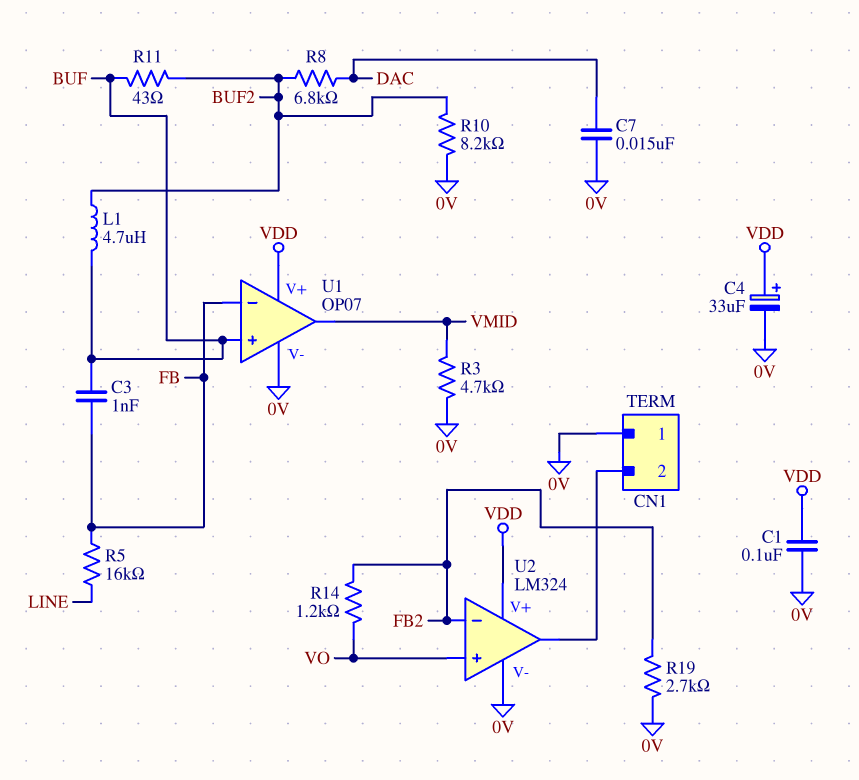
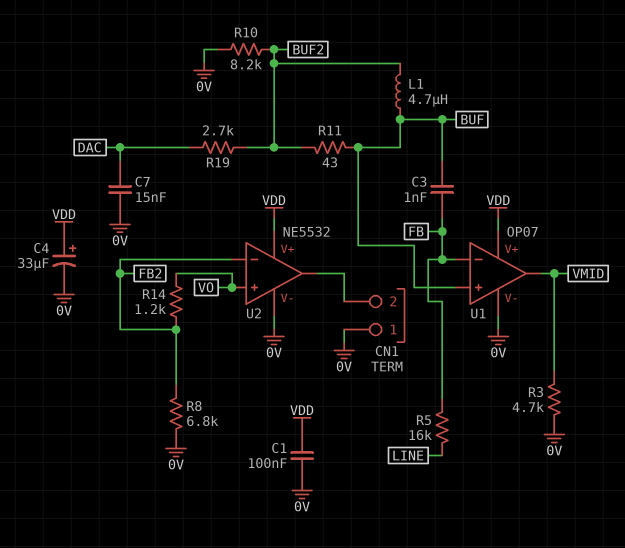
R8: 6.8k (BUF2, DAC) -> 6.8k (0V, FB2)
R19: 2.7k (0V, FB2) -> 2.7k (BUF2, DAC)
U2: LM324 -> NE5532

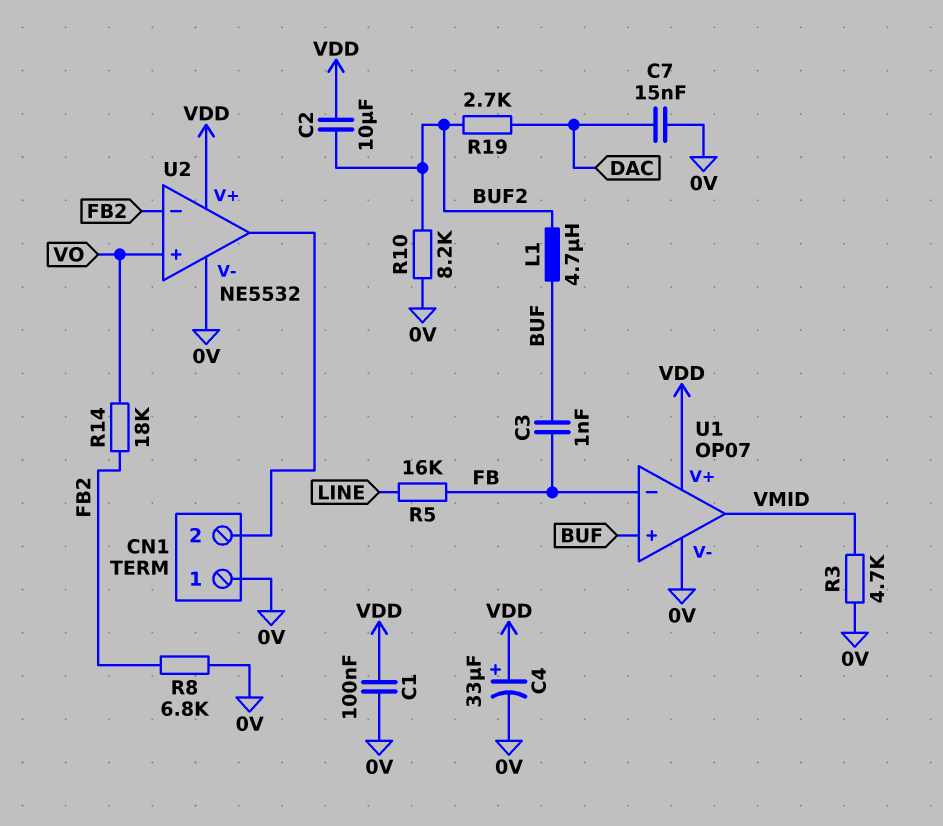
C2: none -> 10uF (BUF2, VDD)
R11: 43 (BUF, BUF2) -> none
R14: 1.2k (FB2, VO) -> 18k (FB2, VO)

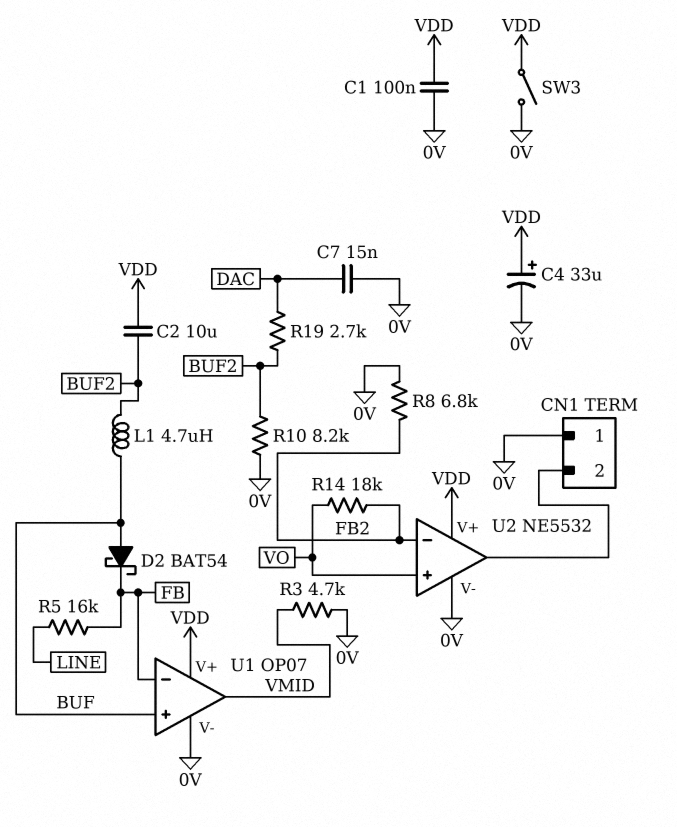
C3: 1nF (BUF, FB) -> none
D2: none -> schottky BAT54 (A BUF, K FB)
SW3: none -> switch (0V, VDD)

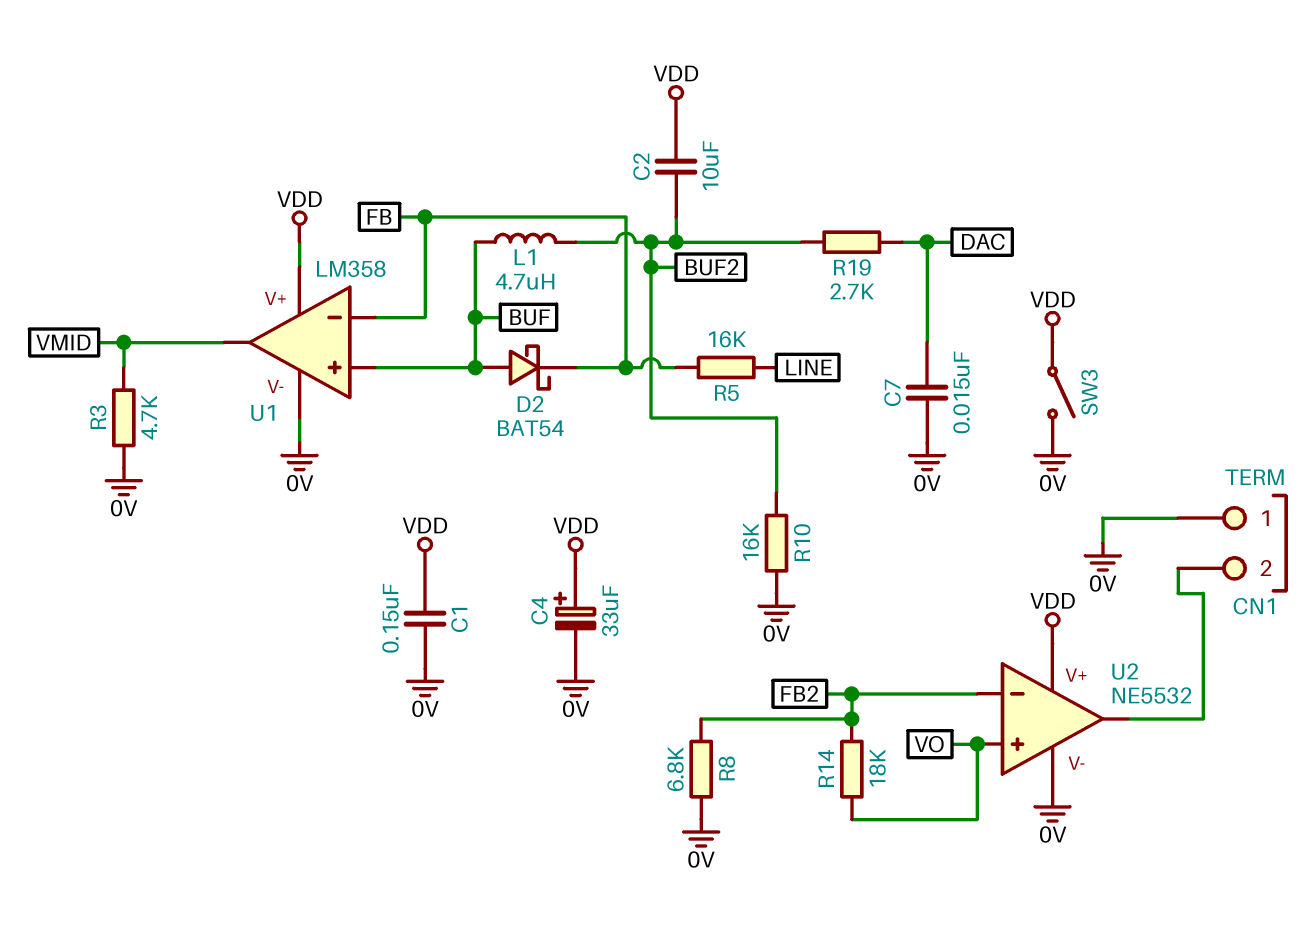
C1: 100nF (0V, VDD) -> 150nF (0V, VDD)
R10: 8.2k (0V, BUF2) -> 16k (0V, BUF2)
U1: OP07 -> LM358

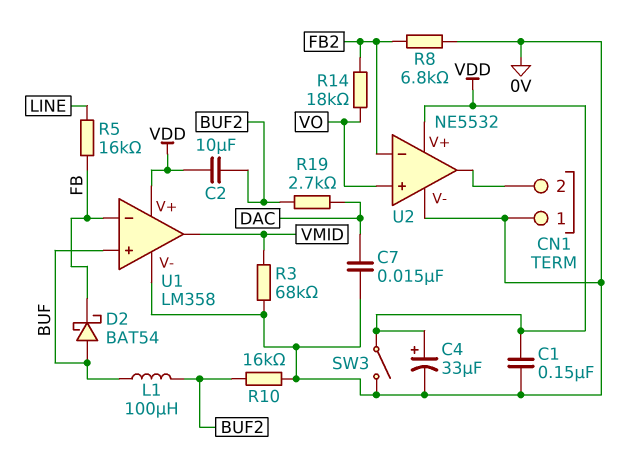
L1: 4.7uH (BUF, BUF2) -> 100uH (BUF, BUF2)
R3: 4.7k (0V, VMID) -> 68k (0V, VMID)

